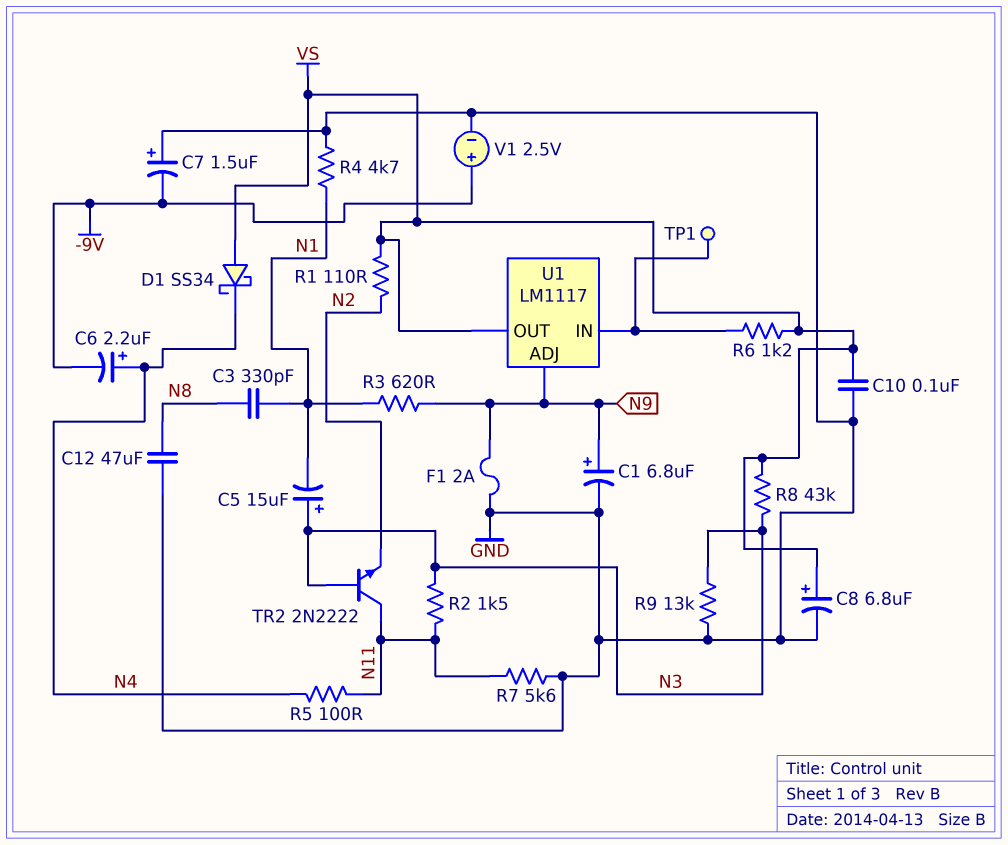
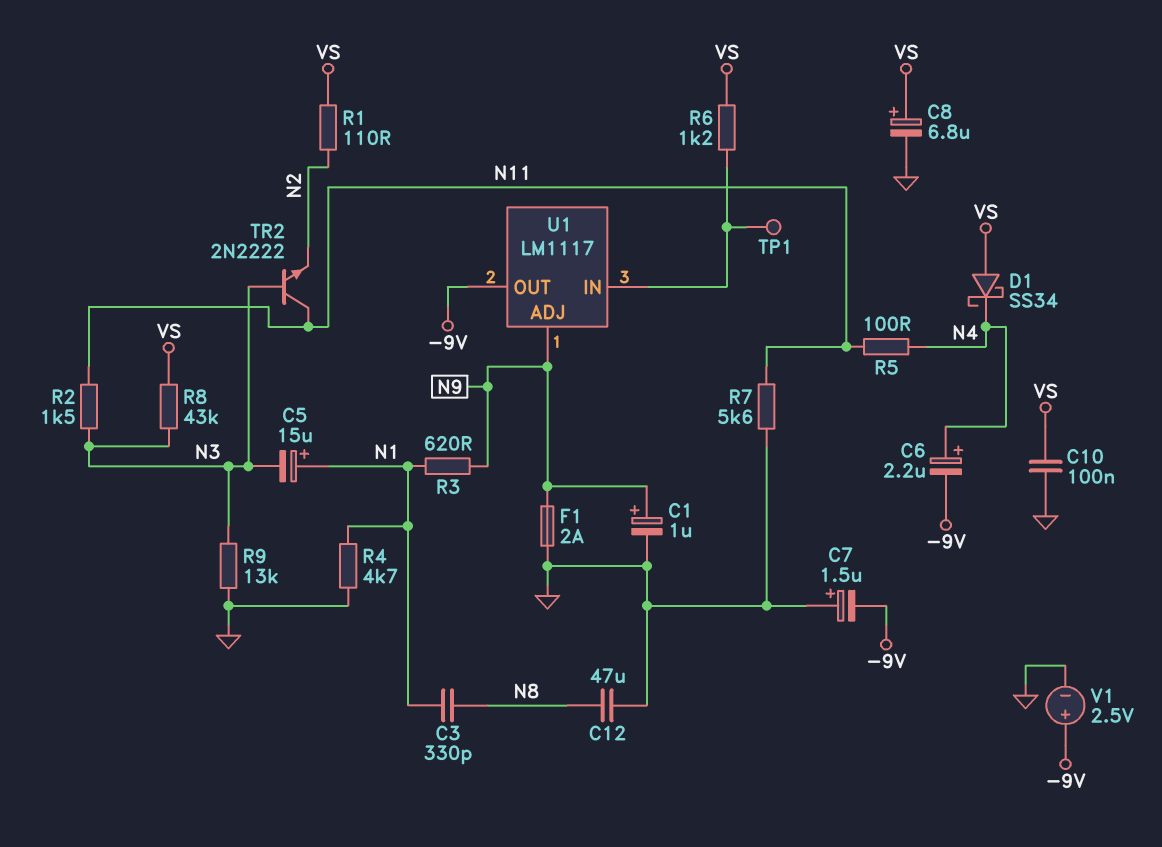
C1: 6.8uF (plus N9, minus GND) -> 1uF (plus N9, minus GND)
C5: 15uF (plus N3, minus N1) -> 15uF (plus N1, minus N3)
U1 pin OUT: VS -> -9V

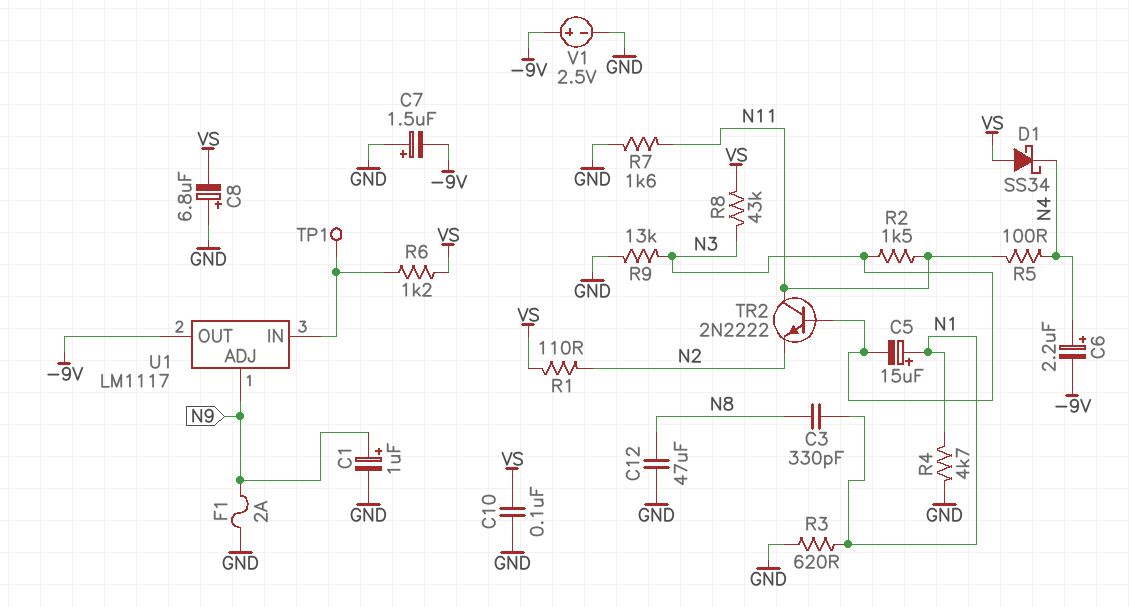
C8: 6.8uF (plus VS, minus GND) -> 6.8uF (plus GND, minus VS)
R3: 620 (N1, N9) -> 620 (GND, N1)
R7: 5.6k (GND, N11) -> 1.6k (GND, N11)

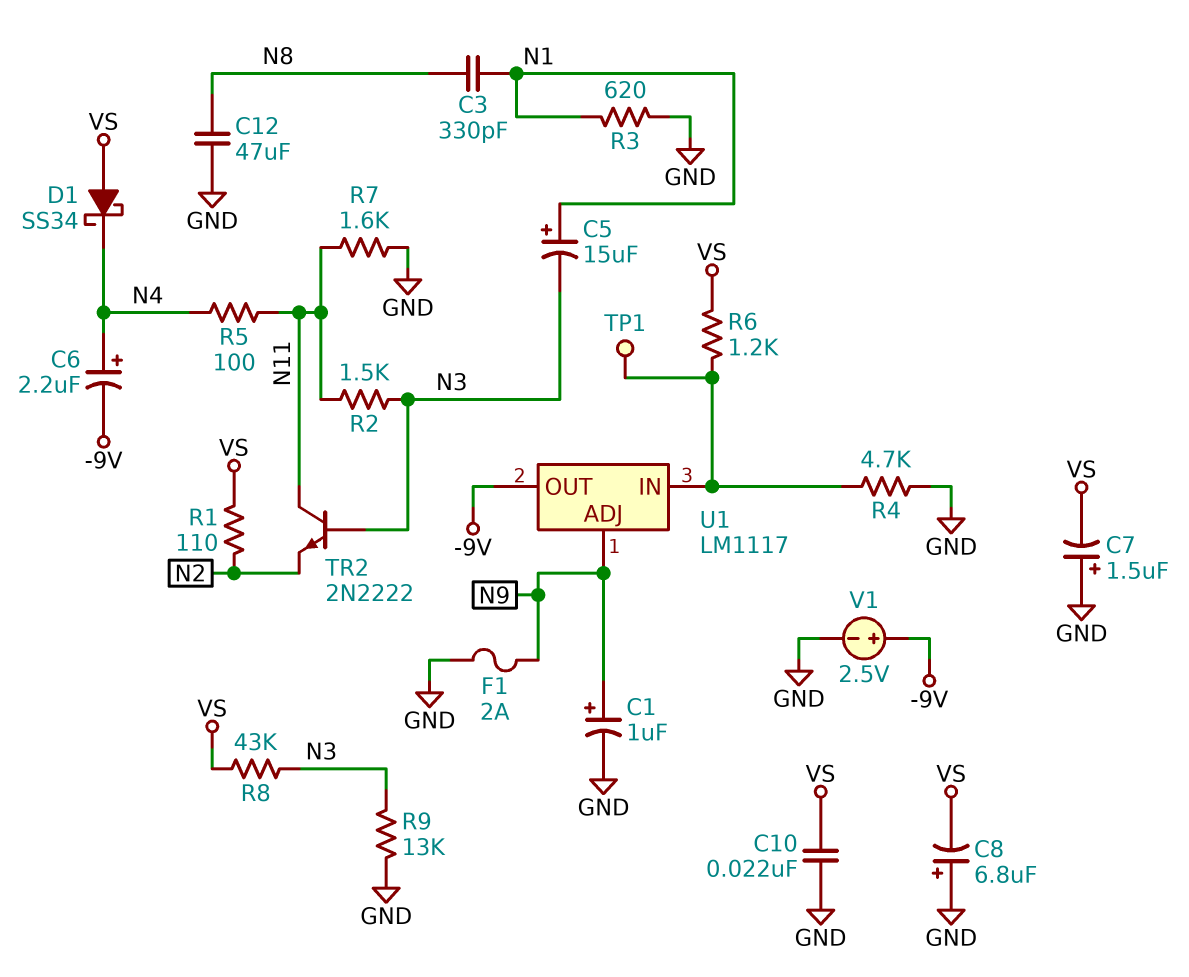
C7: 1.5uF (plus GND, minus -9V) -> 1.5uF (plus GND, minus VS)
C10: 100nF (GND, VS) -> 22nF (GND, VS)
R4: 4.7k (GND, N1) -> 4.7k (GND, U1/IN)

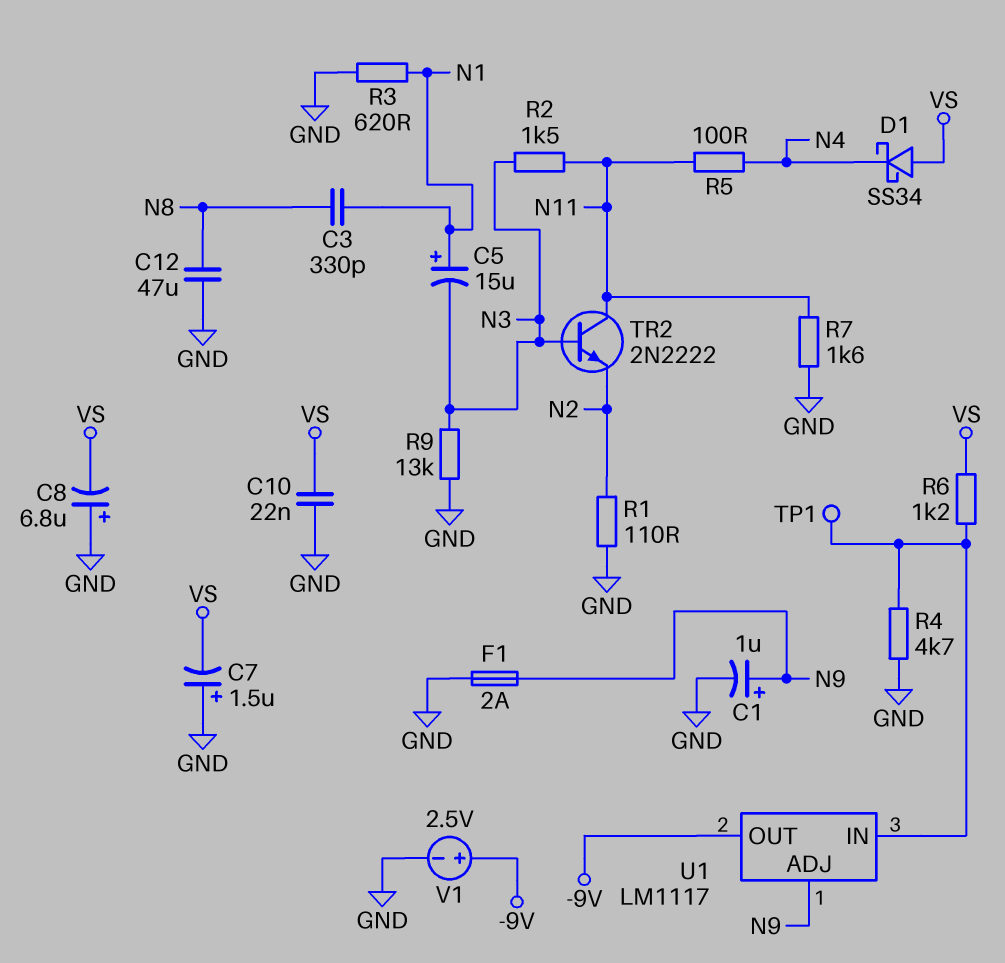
C6: 2.2uF (plus N4, minus -9V) -> none
R1: 110 (N2, VS) -> 110 (GND, N2)
R8: 43k (N3, VS) -> none

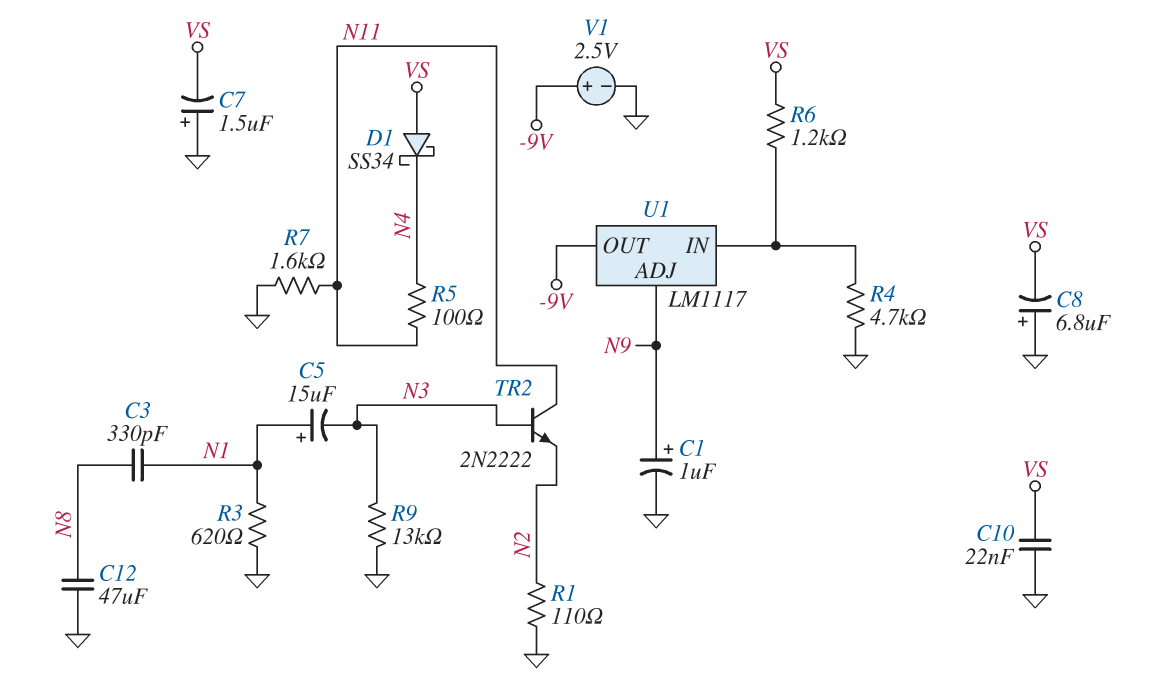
F1: 2A (GND, N9) -> none
R2: 1.5k (N3, N11) -> none
TP1: test point (U1/IN) -> none

